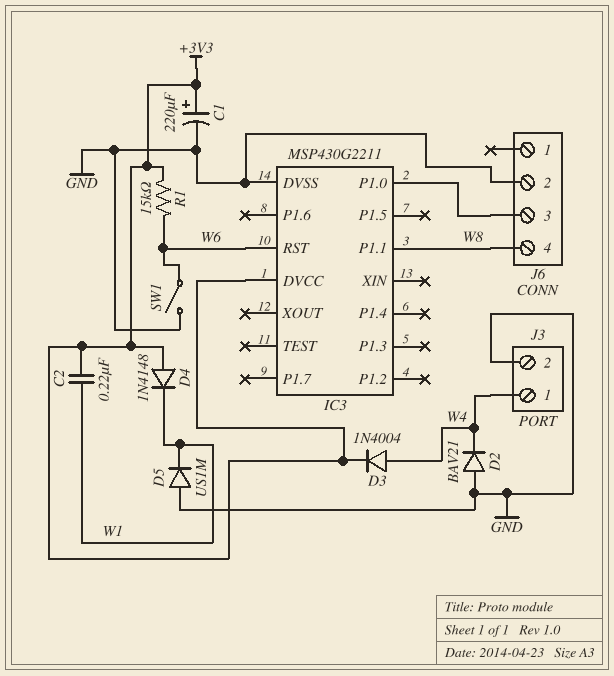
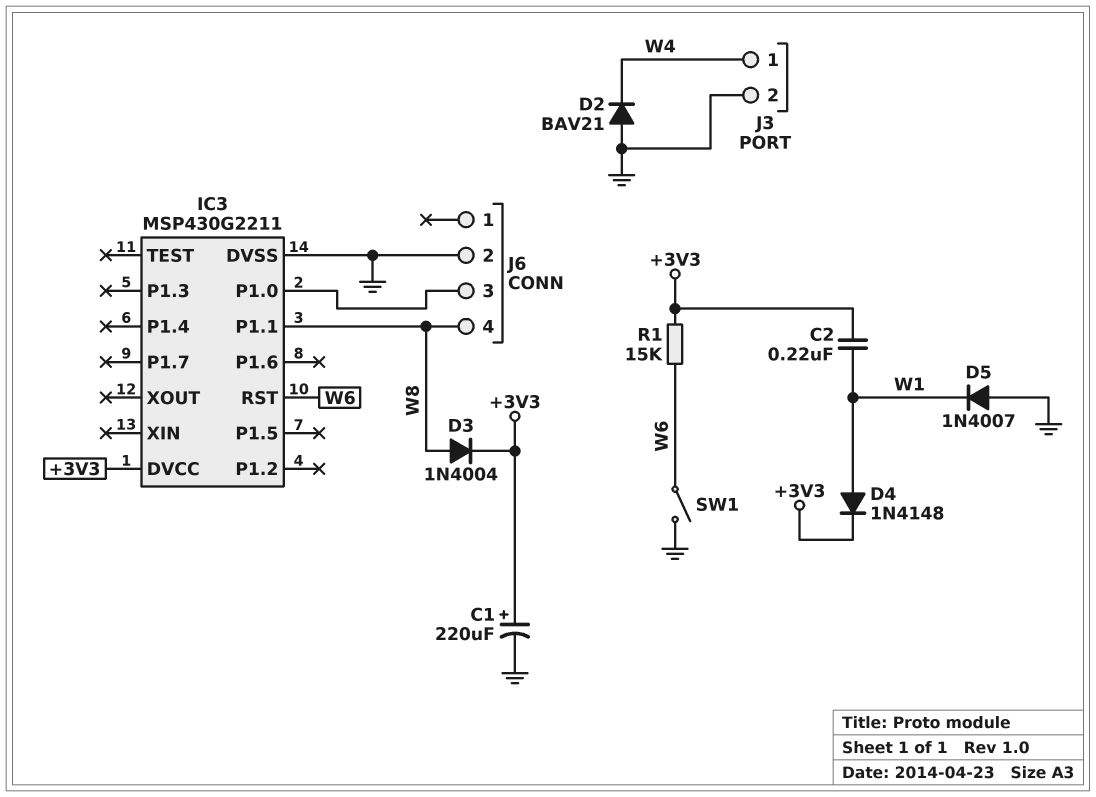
D3: diode 1N4004 (A W4, K +3V3) -> diode 1N4004 (A W8, K +3V3)
D4: diode 1N4148 (A +3V3, K W1) -> diode 1N4148 (A W1, K +3V3)
D5: diode US1M (A GND, K W1) -> diode 1N4007 (A GND, K W1)

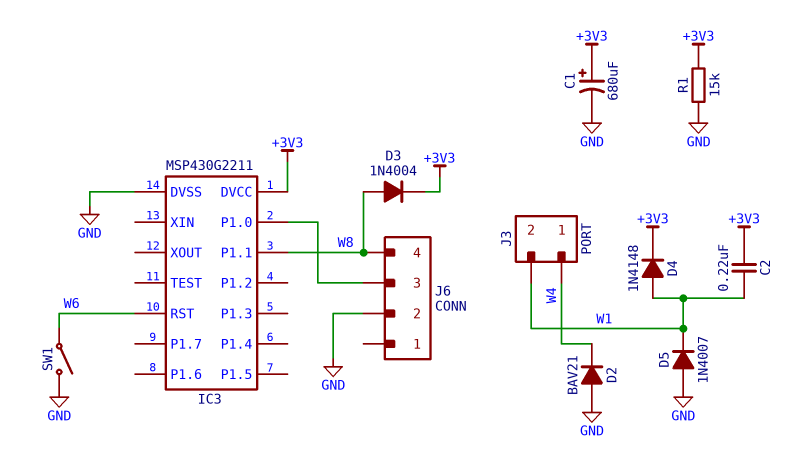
C1: 220uF (plus +3V3, minus GND) -> 680uF (plus +3V3, minus GND)
J3 pin 2: GND -> W1
R1: 15k (+3V3, W6) -> 15k (+3V3, GND)

